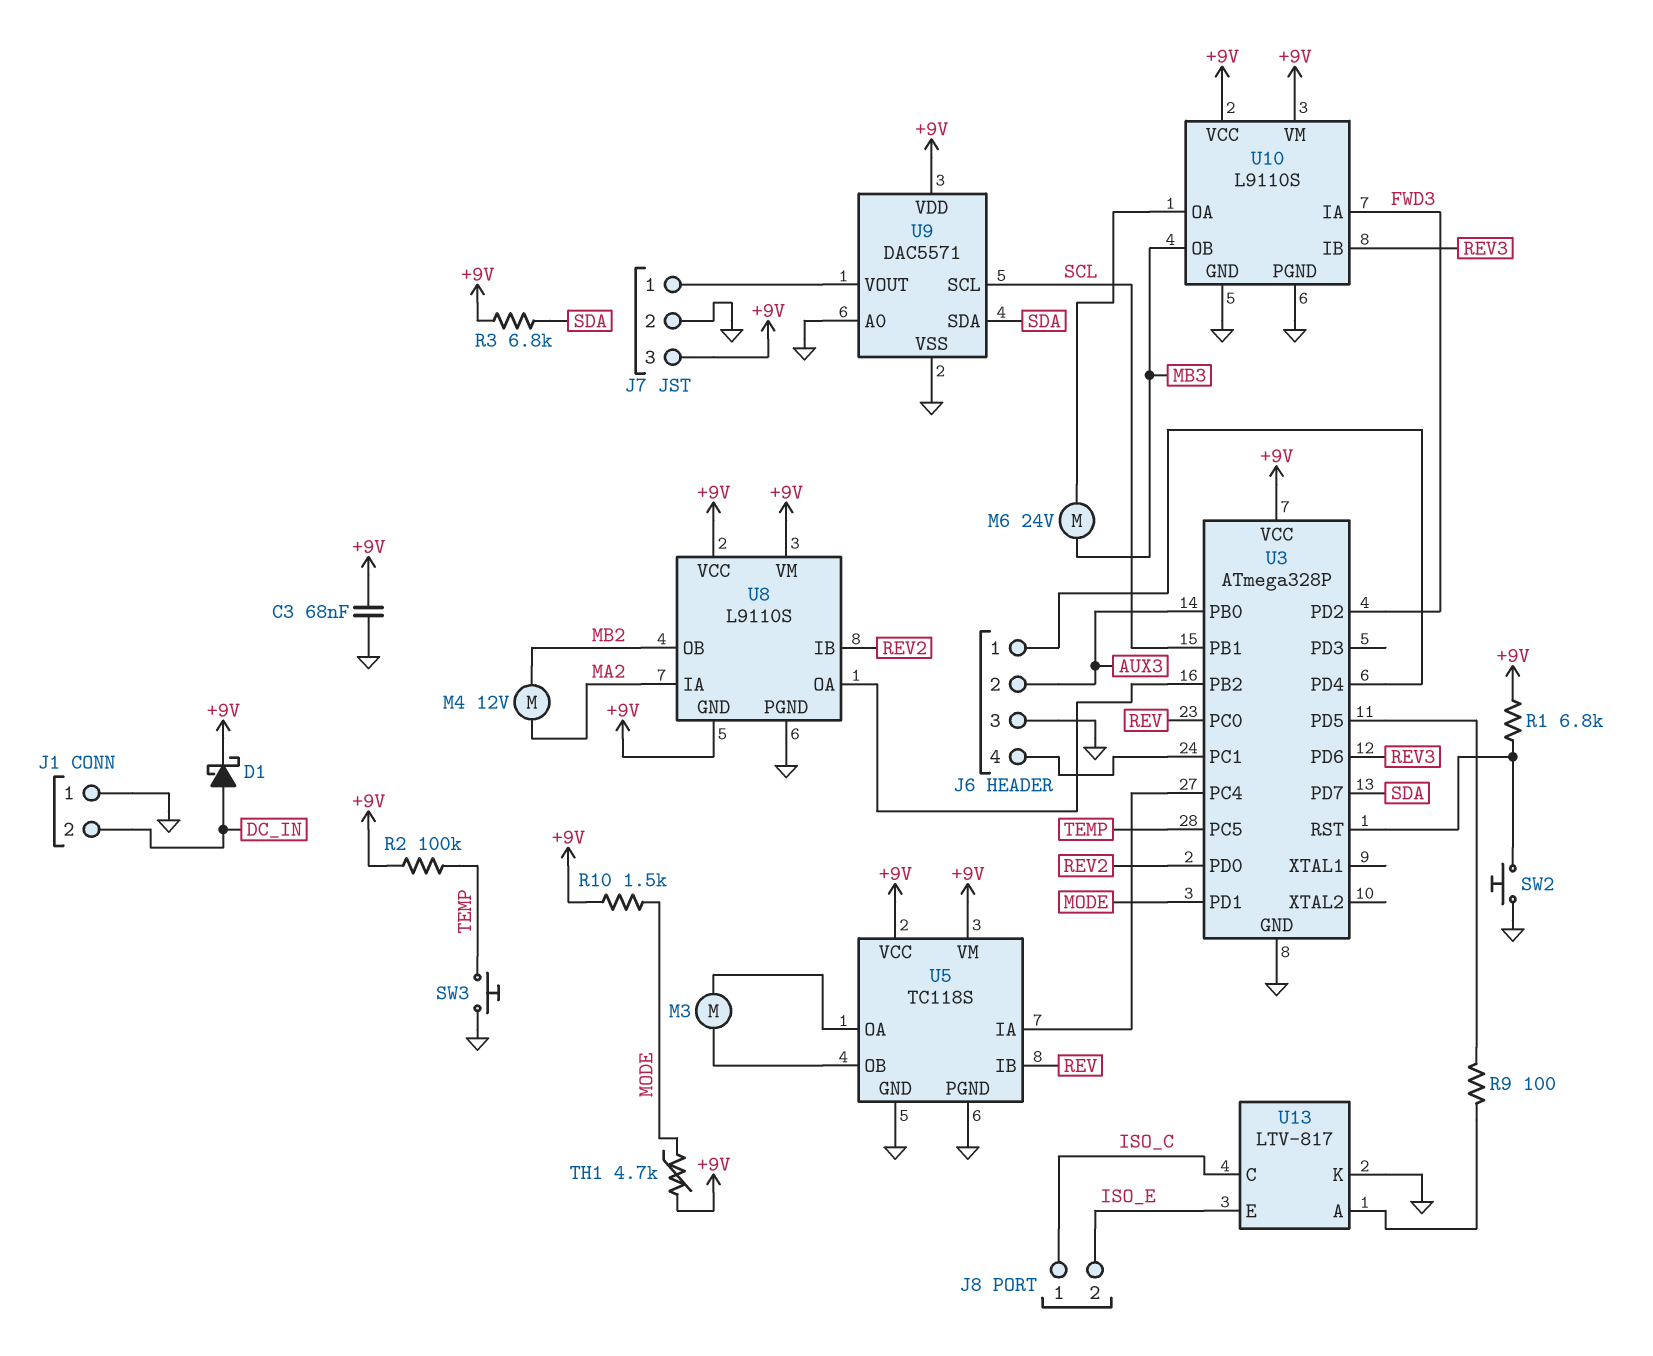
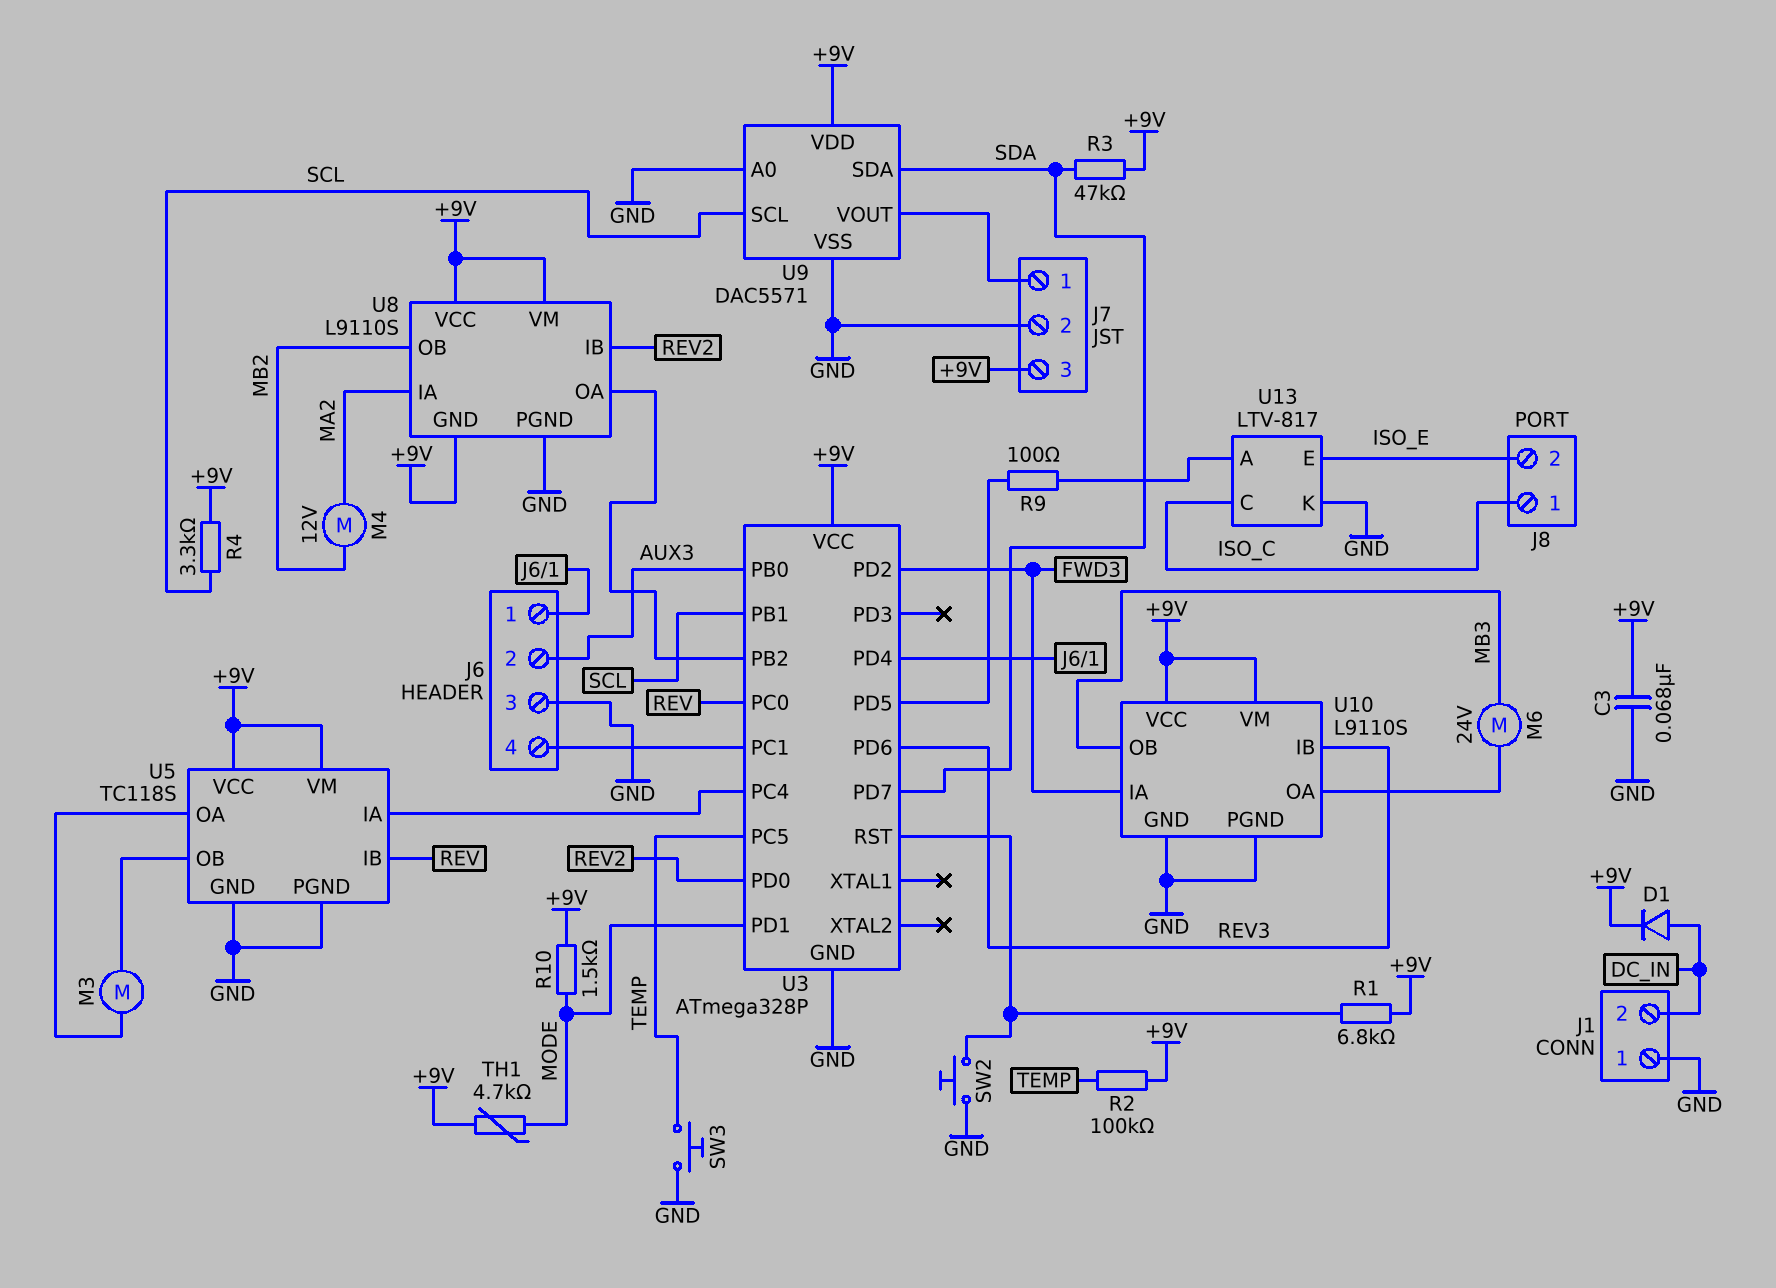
D1: schottky (A DC_IN, K +9V) -> diode (A DC_IN, K +9V)
R3: 6.8k (+9V, SDA) -> 47k (+9V, SDA)
R4: none -> 3.3k (+9V, SCL)

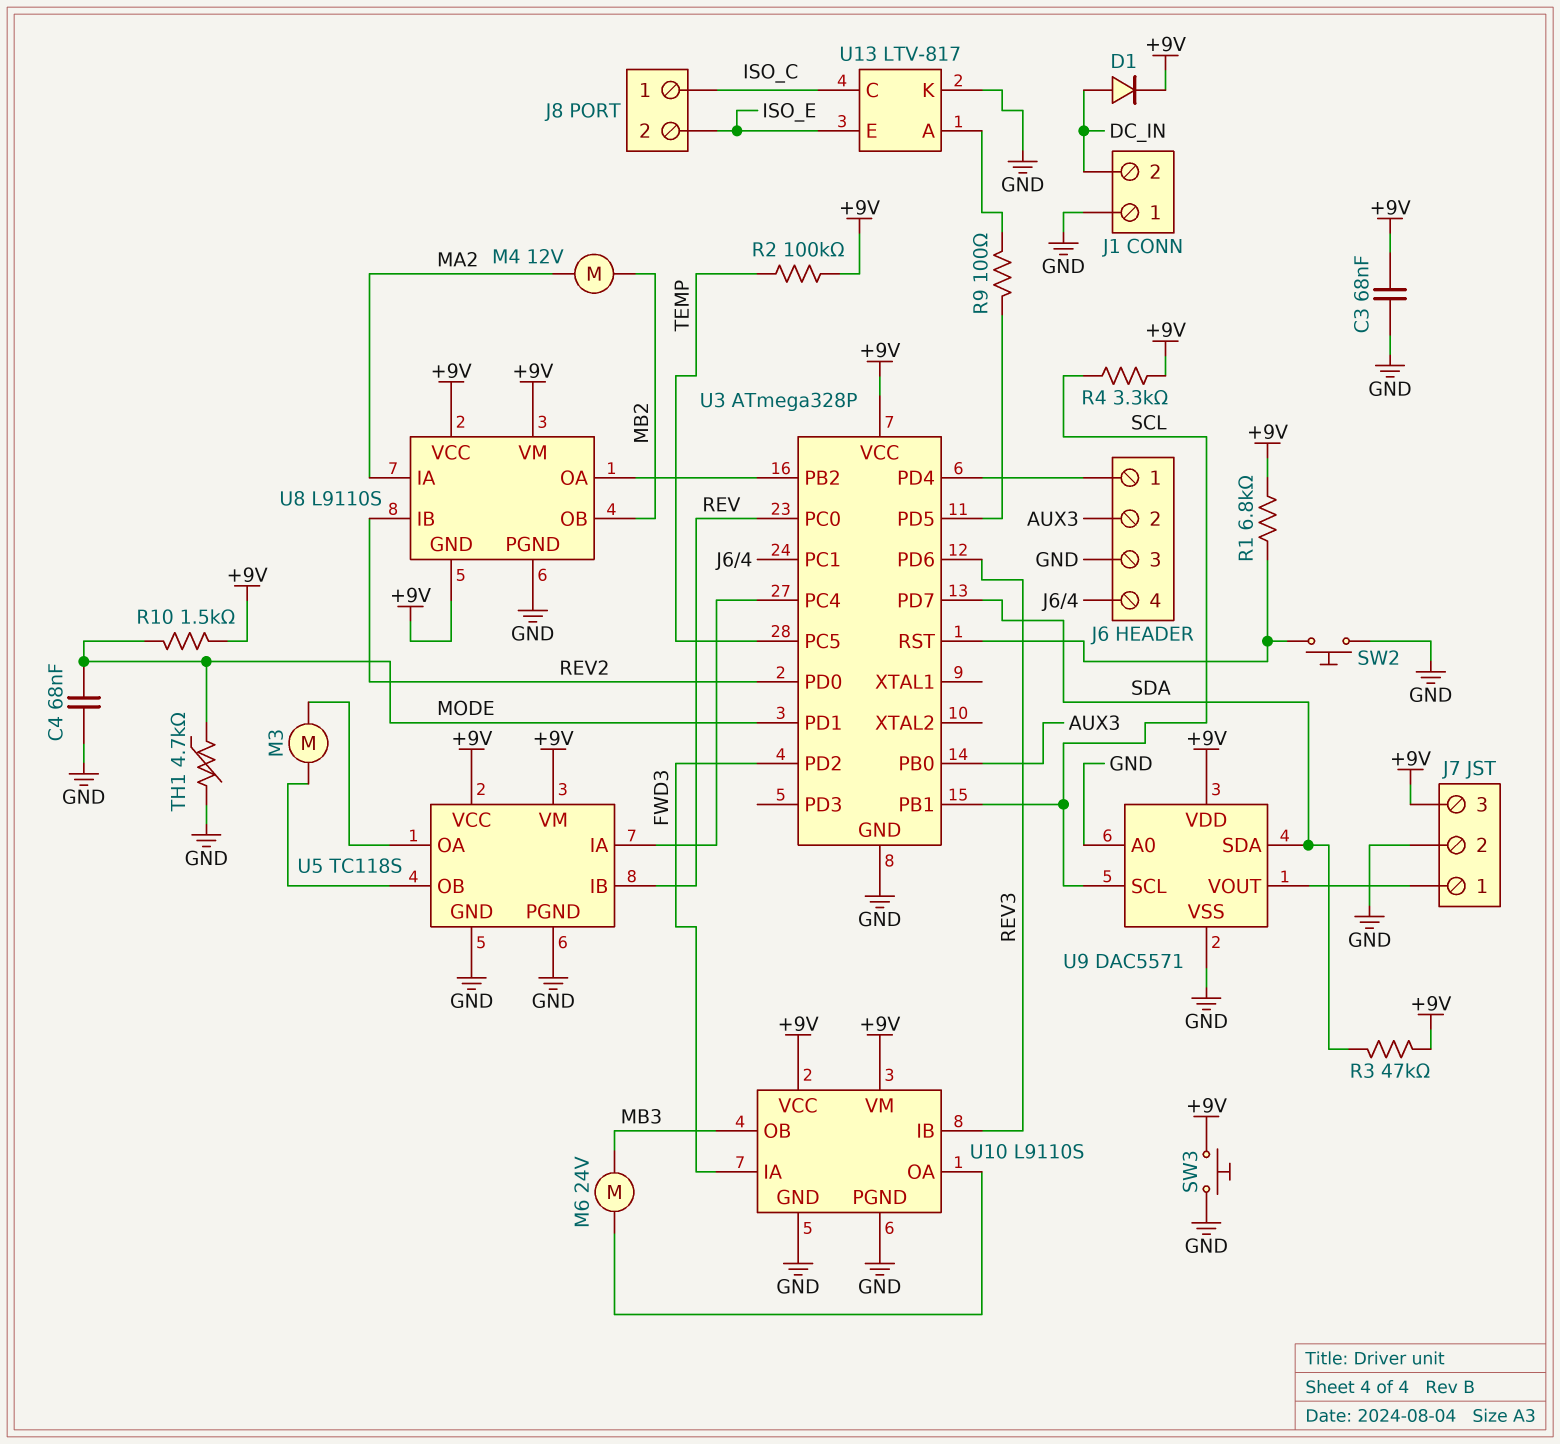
C4: none -> 68nF (GND, MODE)
SW3: button (GND, TEMP) -> button (+9V, GND)
TH1: 4.7k (+9V, MODE) -> 4.7k (GND, MODE)

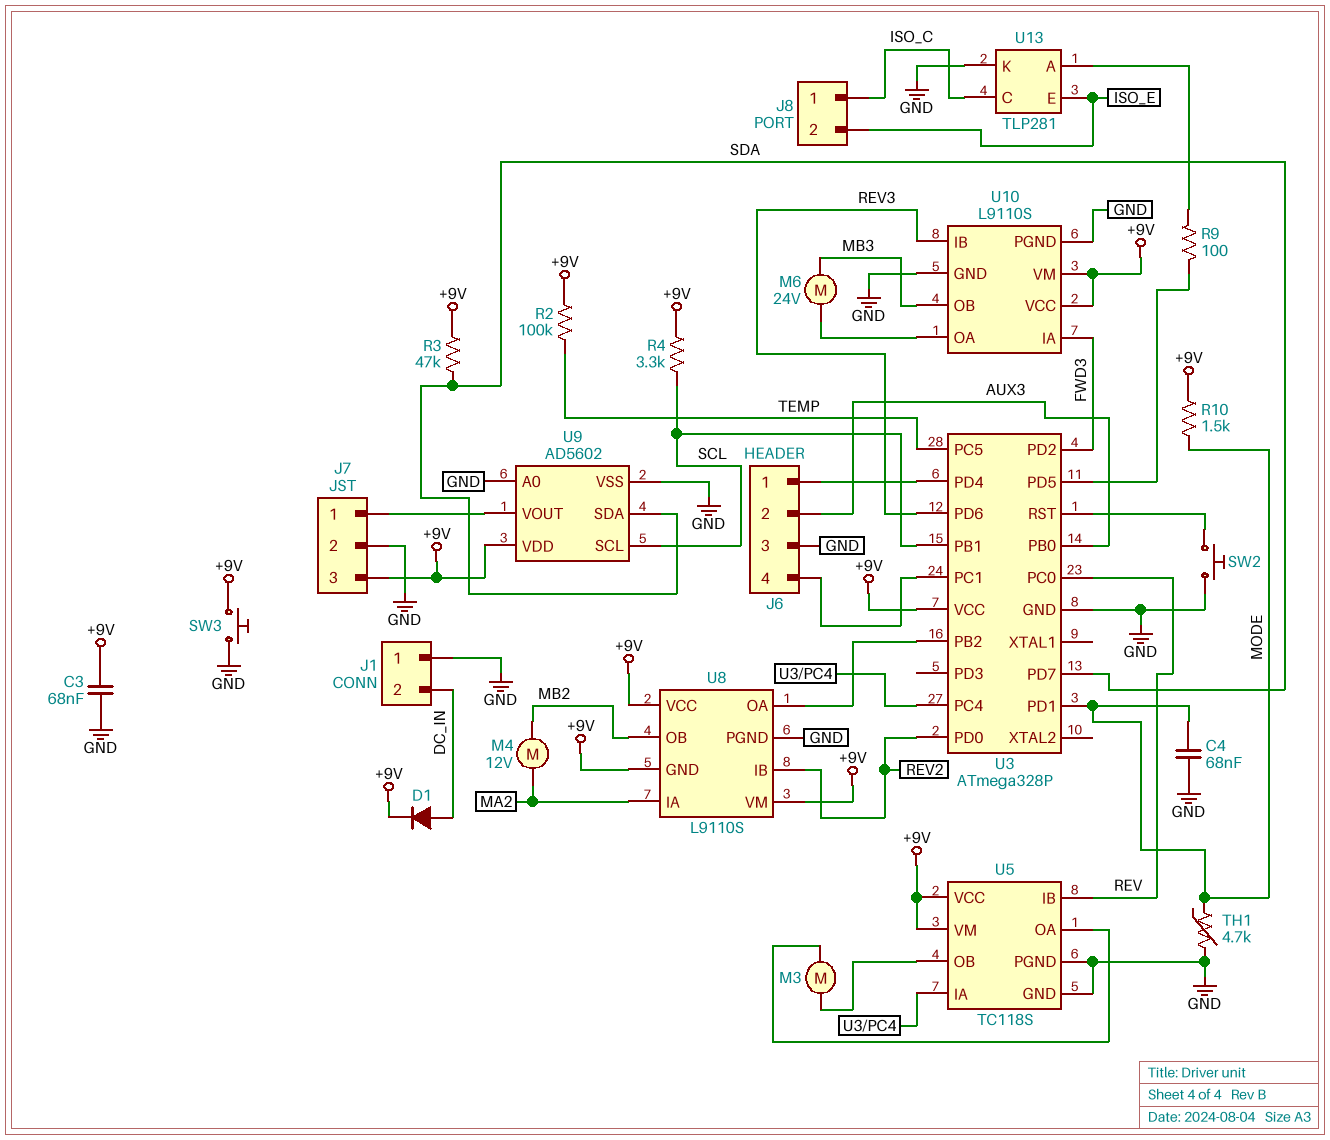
R1: 6.8k (+9V, U3/RST) -> none
U9: DAC5571 -> AD5602
U13: LTV-817 -> TLP281

